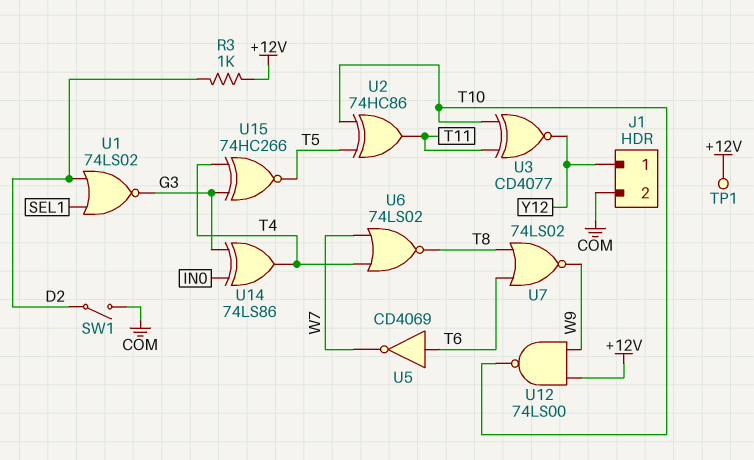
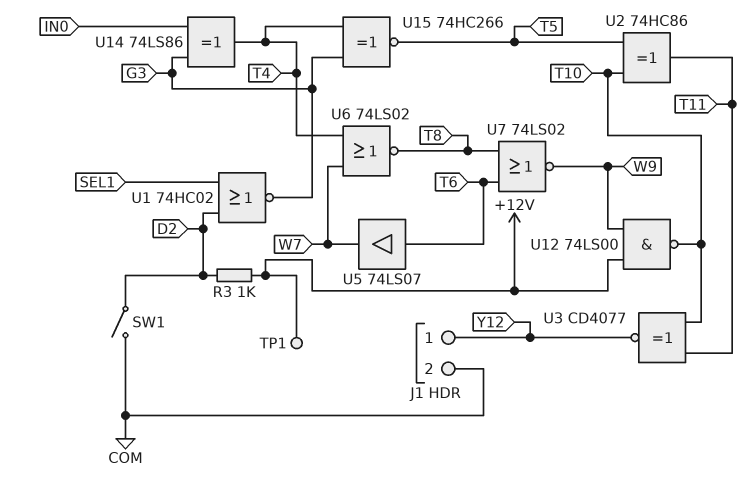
U1: NOR 74LS02 (in D2, in SEL1, out G3) -> NOR 74HC02 (in D2, in SEL1, out G3)
U5: NOT CD4069 (in T6, out W7) -> buffer 74LS07 (in T6, out W7)

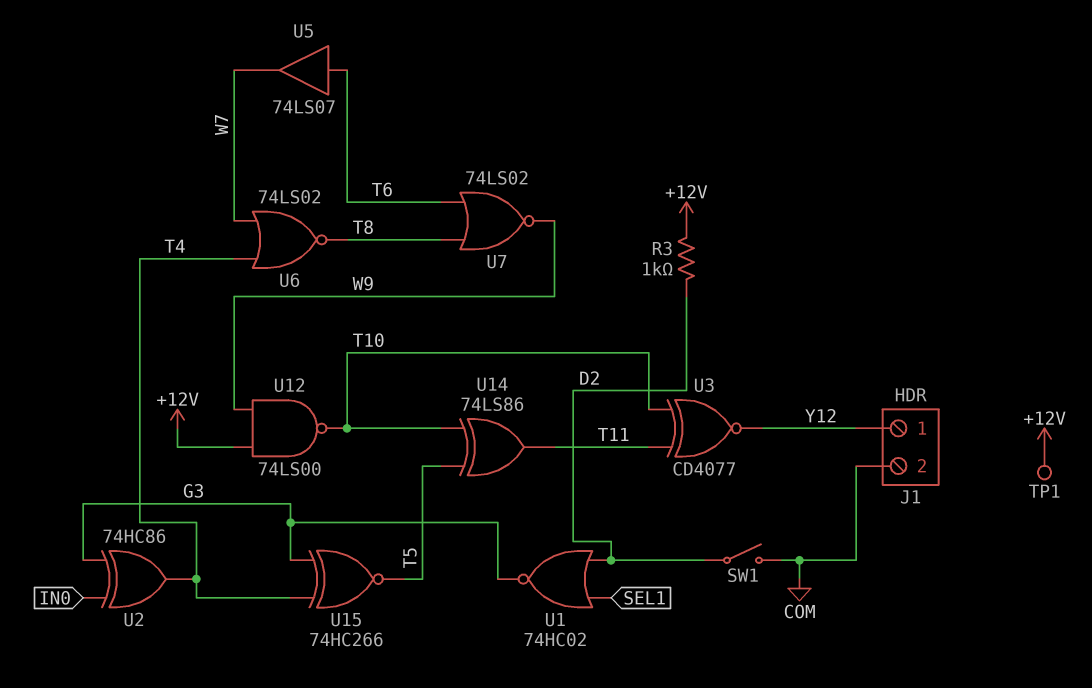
U2: XOR 74HC86 (in T5, in T10, out T11) -> XOR 74HC86 (in G3, in IN0, out T4)
U14: XOR 74LS86 (in G3, in IN0, out T4) -> XOR 74LS86 (in T5, in T10, out T11)

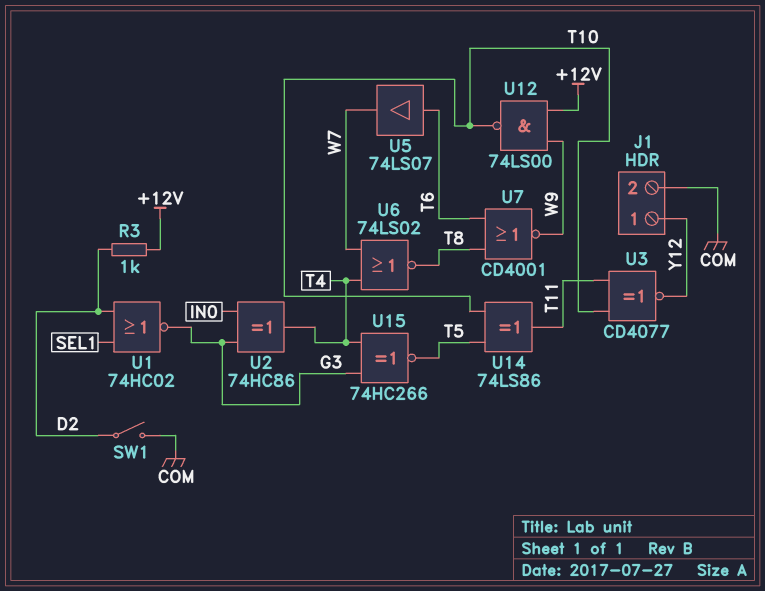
TP1: test point (+12V) -> none
U7: NOR 74LS02 (in T6, in T8, out W9) -> NOR CD4001 (in T6, in T8, out W9)

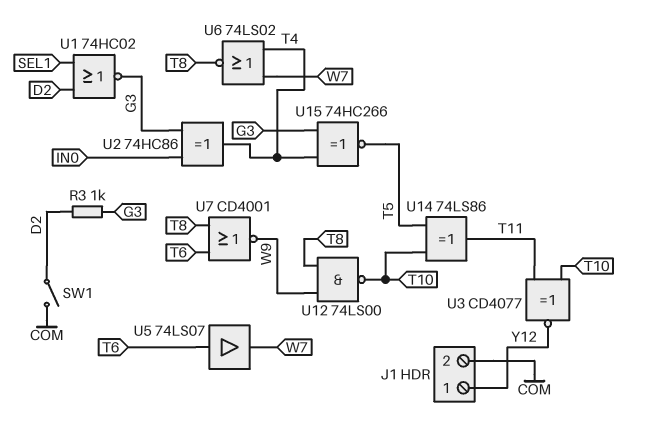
R3: 1k (+12V, D2) -> 1k (D2, G3)
U12: NAND 74LS00 (in +12V, in W9, out T10) -> NAND 74LS00 (in T8, in W9, out T10)

